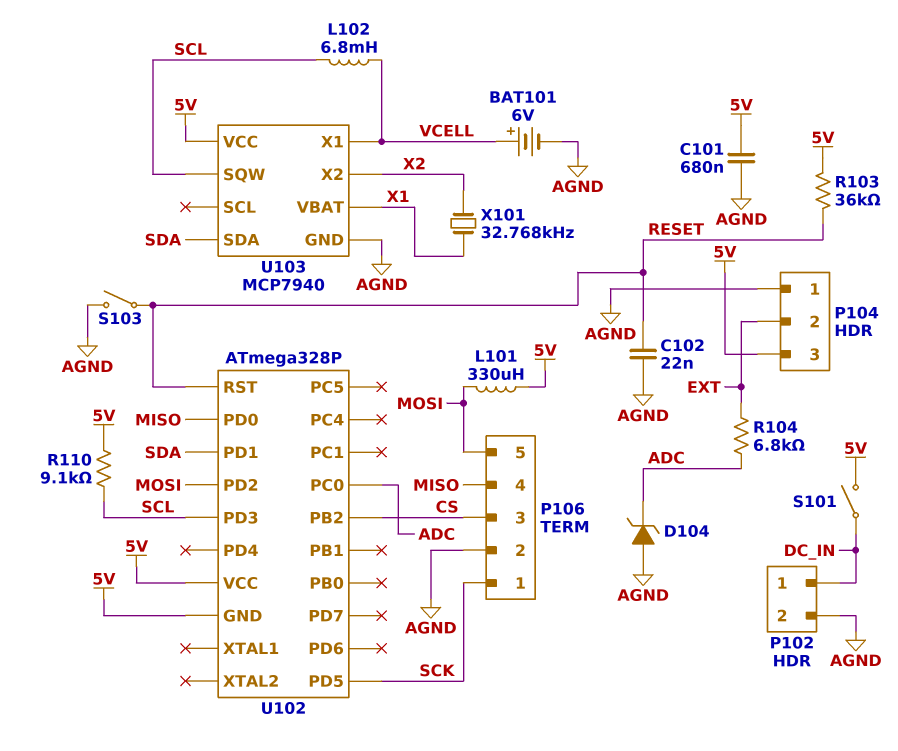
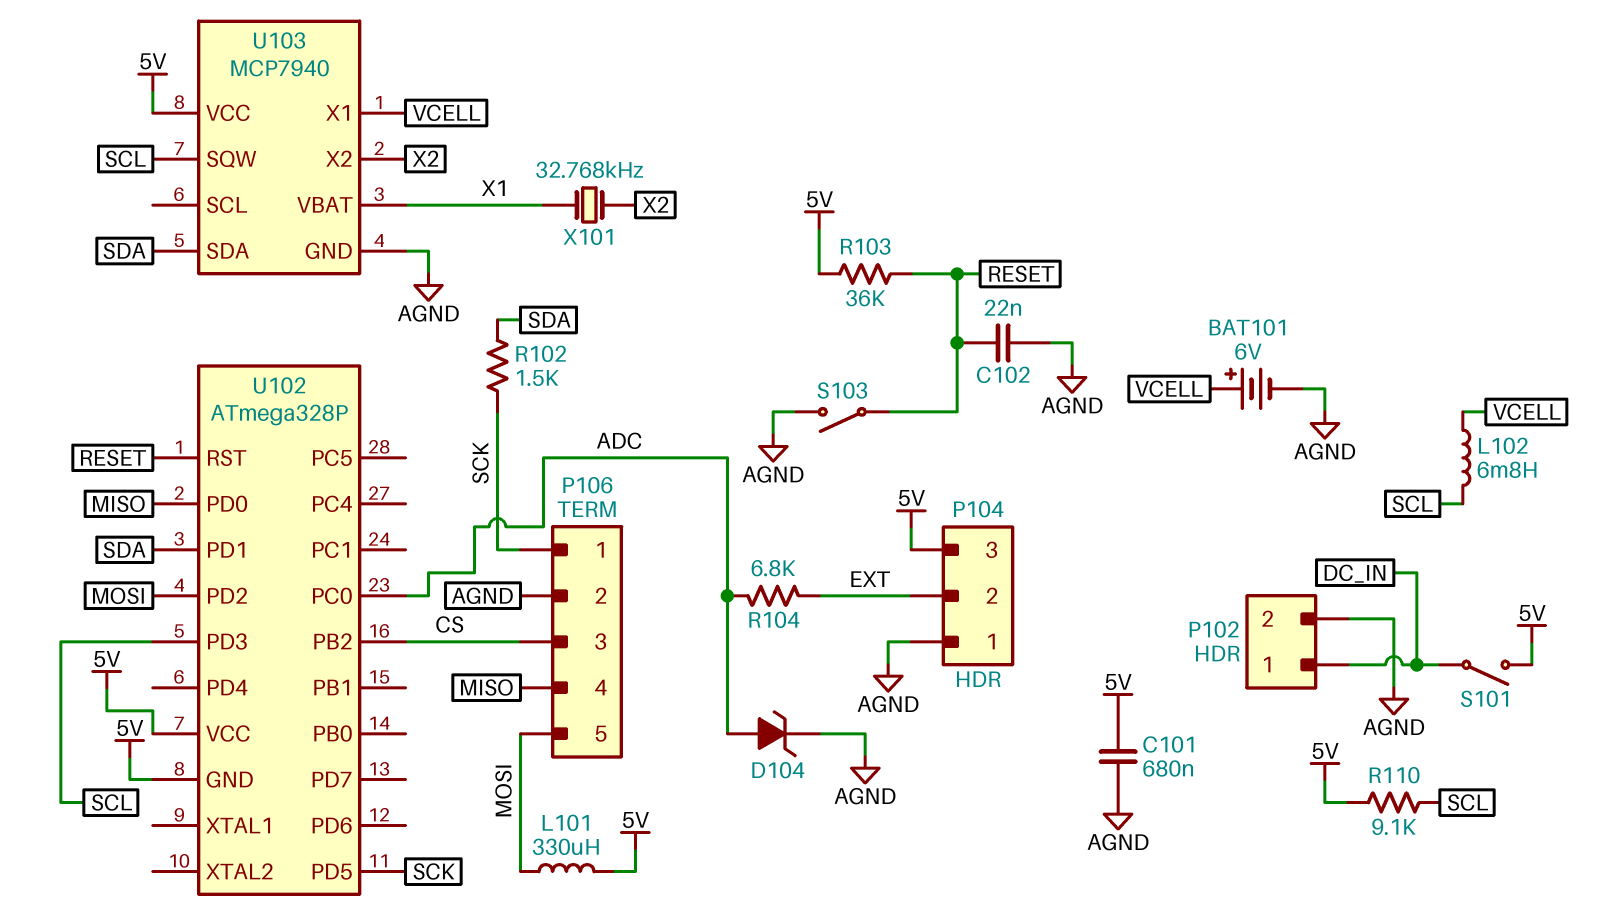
D104: zener (A AGND, K ADC) -> zener (A ADC, K AGND)
R102: none -> 1.5k (SCK, SDA)

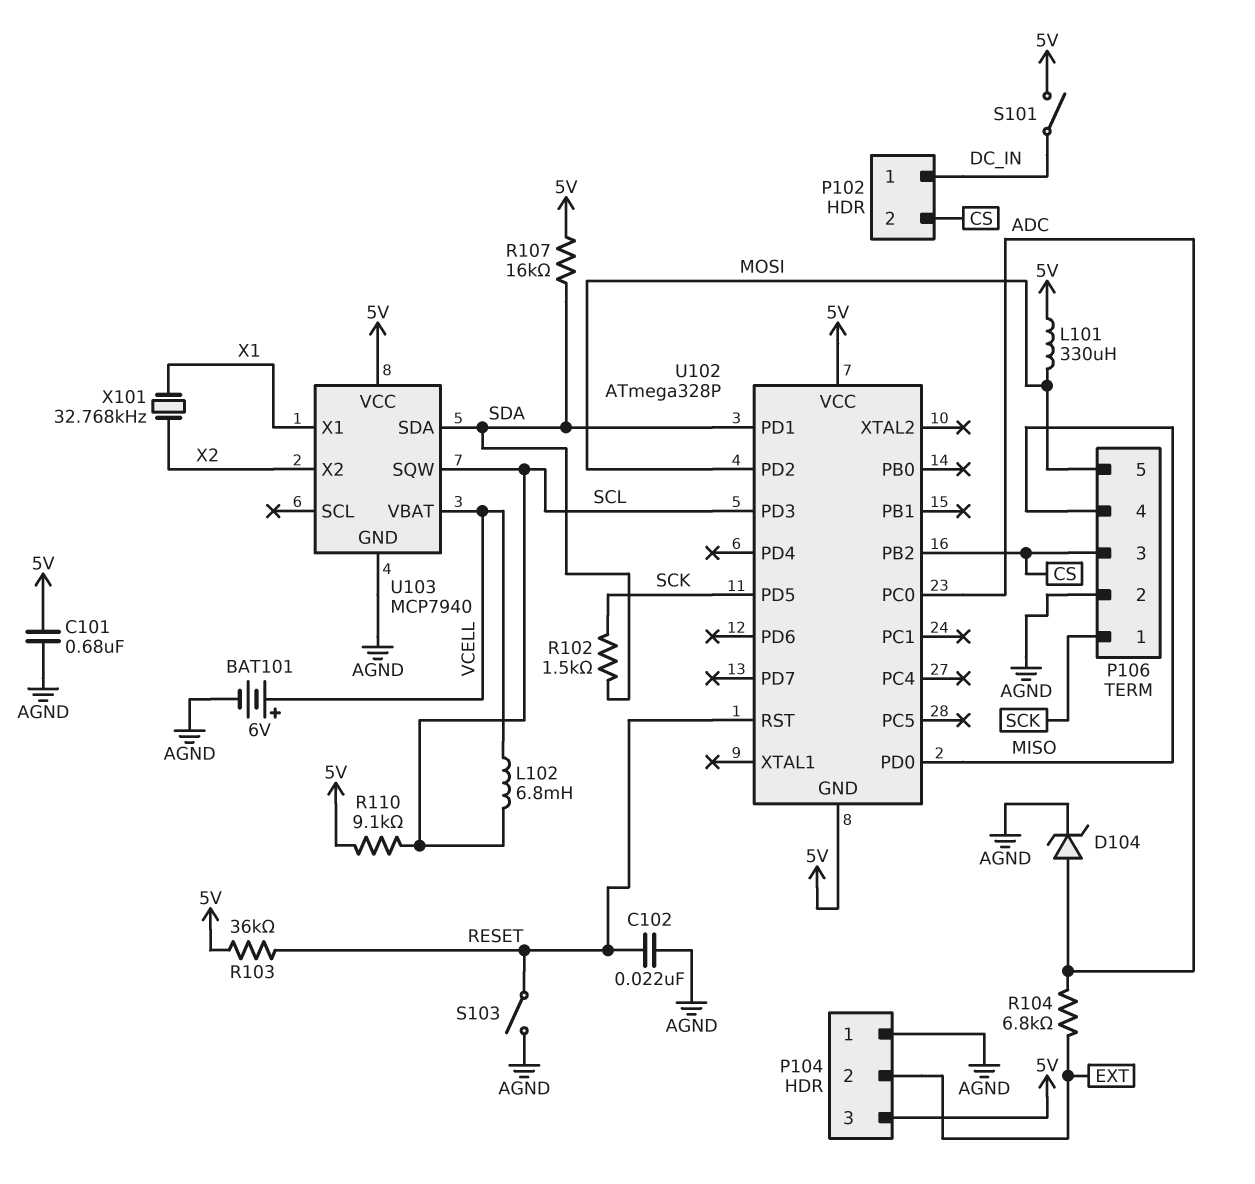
P102 pin 2: AGND -> CS
R107: none -> 16k (5V, SDA)
U103 pin VBAT: X1 -> VCELL
U103 pin X1: VCELL -> X1

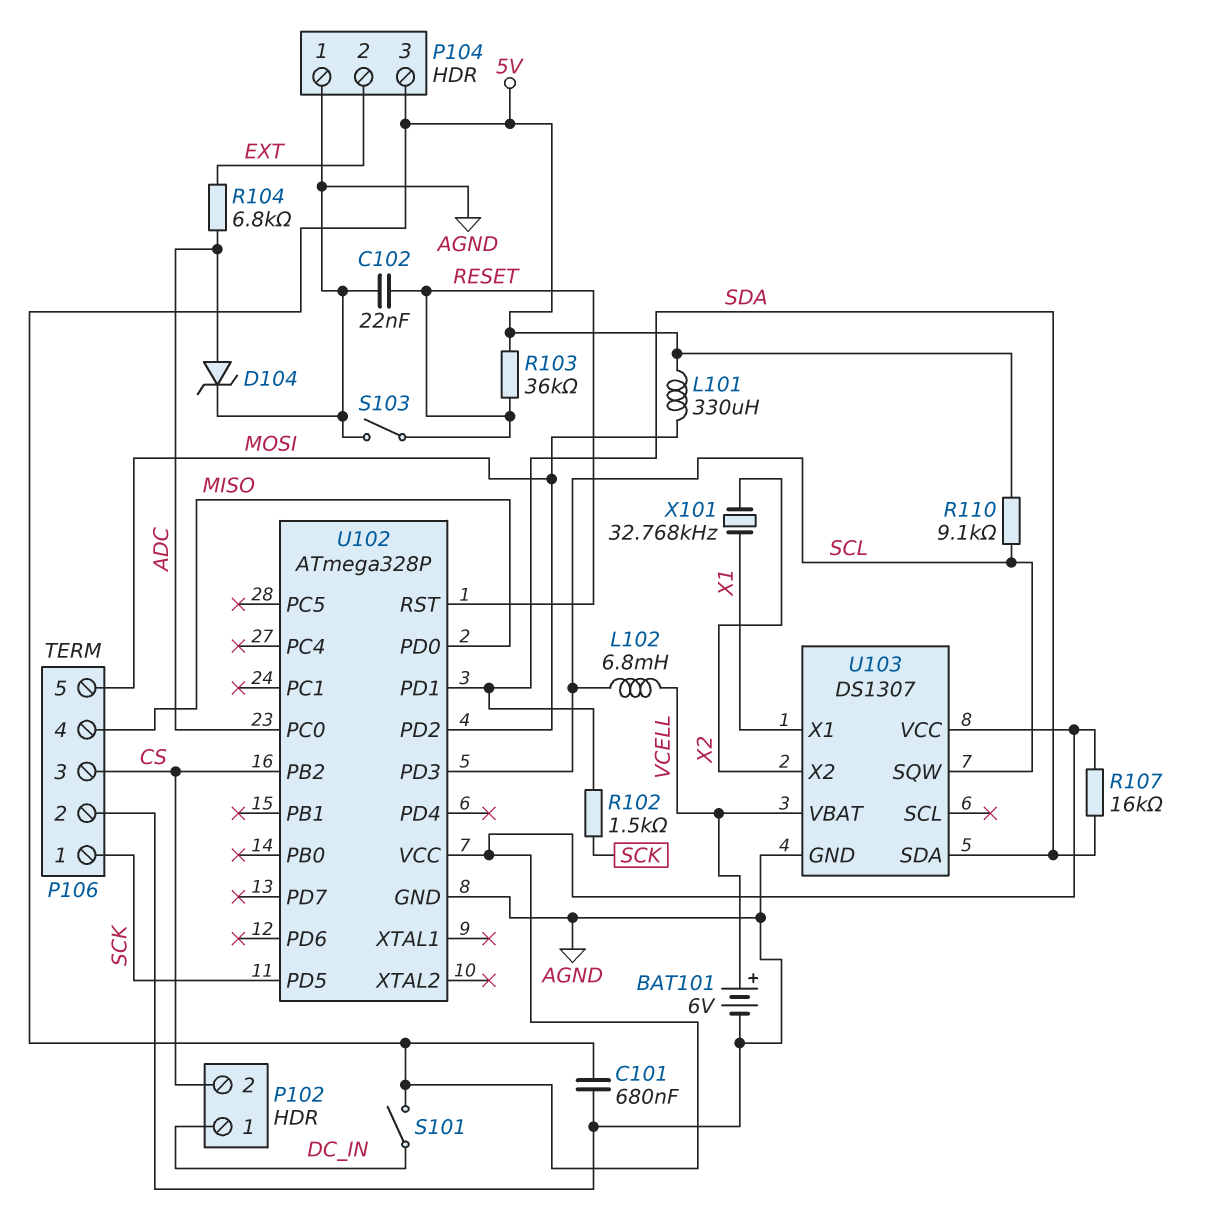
U102 pin GND: 5V -> AGND
U103: MCP7940 -> DS1307

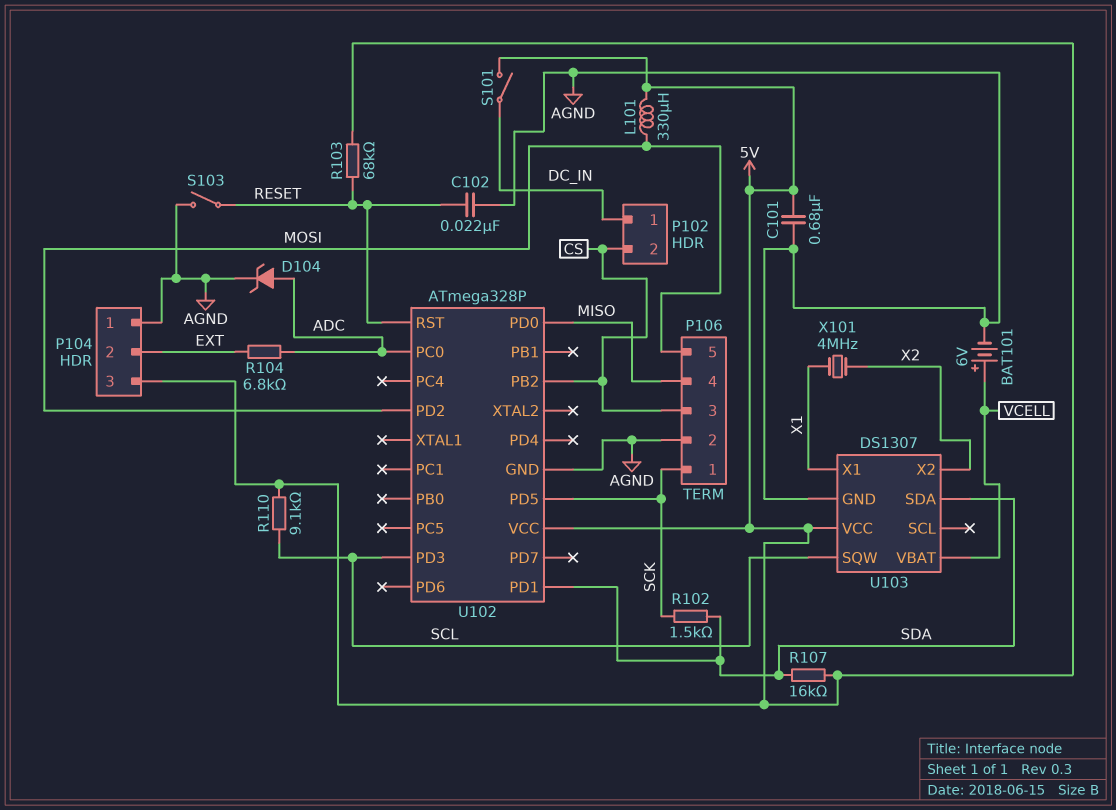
L102: 6.8mH (SCL, VCELL) -> none
R103: 36k (5V, RESET) -> 68k (5V, RESET)
X101: 32.768kHz (X1, X2) -> 4MHz (X1, X2)

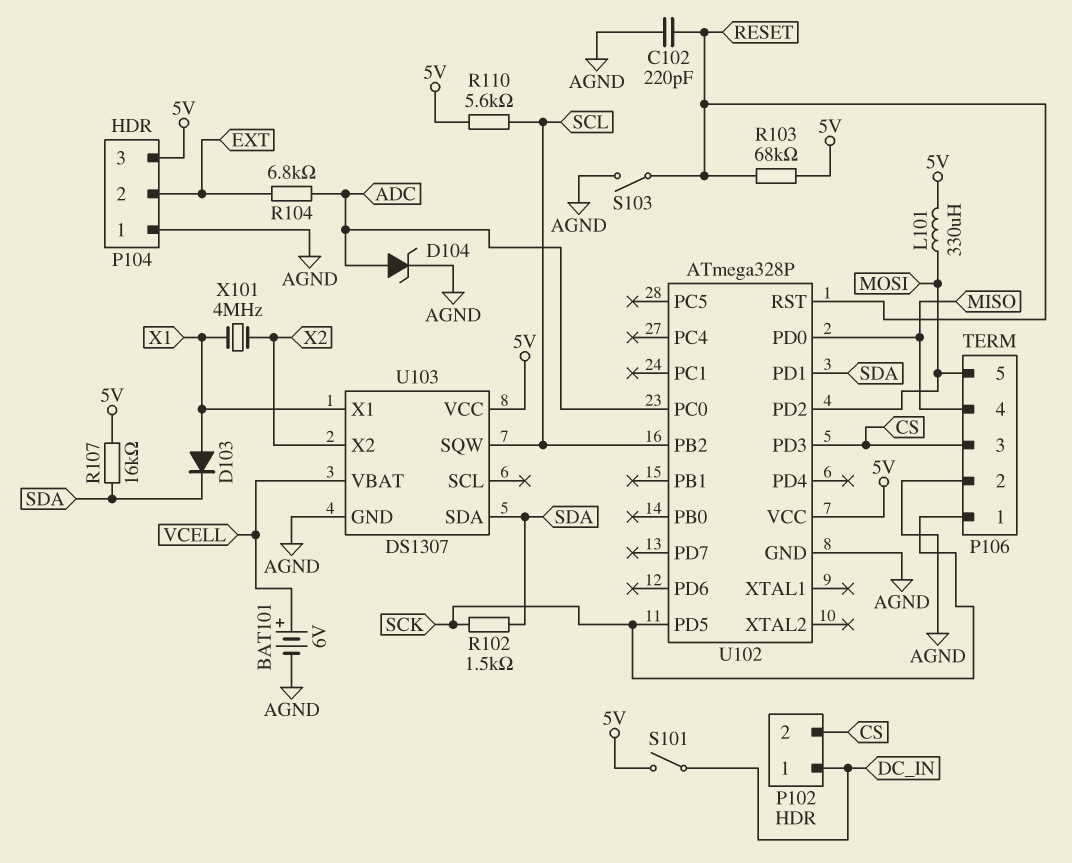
C101: 680nF (5V, AGND) -> none
C102: 22nF (AGND, RESET) -> 220pF (AGND, RESET)
D103: none -> diode (A X1, K SDA)
R110: 9.1k (5V, SCL) -> 5.6k (5V, SCL)
U102 pin PB2: CS -> SCL
U102 pin PD3: SCL -> CS

